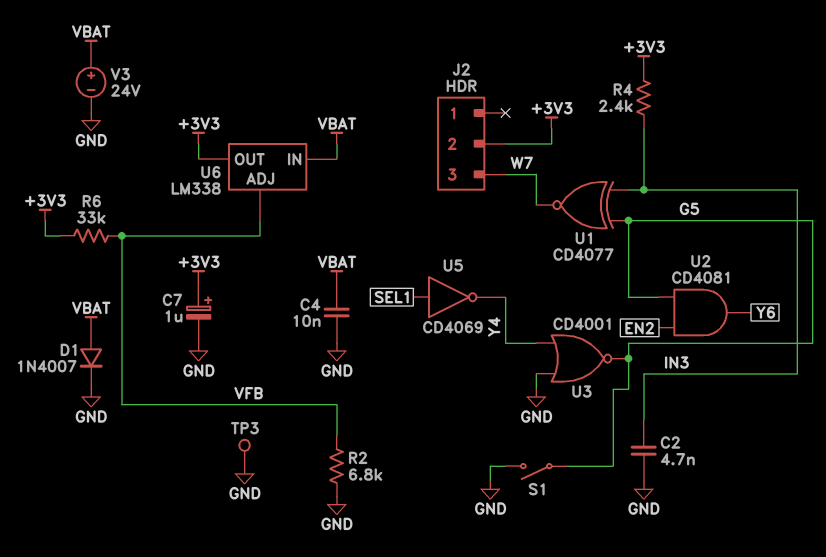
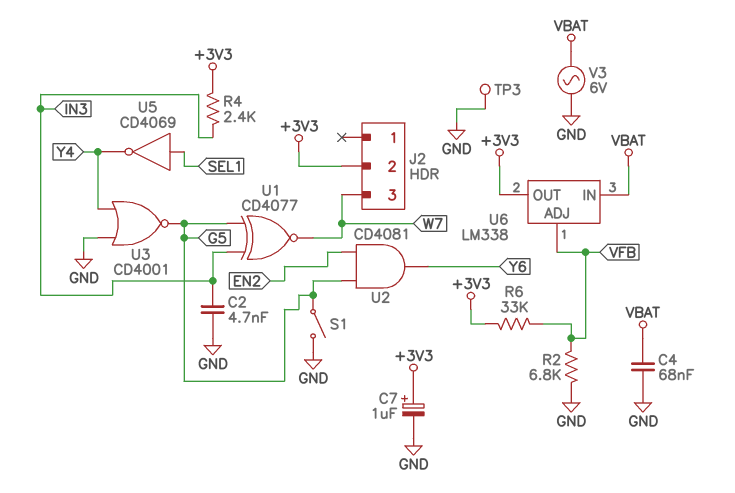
C4: 10nF (GND, VBAT) -> 68nF (GND, VBAT)
D1: diode 1N4007 (A VBAT, K GND) -> none
V3: 24V (plus VBAT, minus GND) -> AC 6V (GND, VBAT)

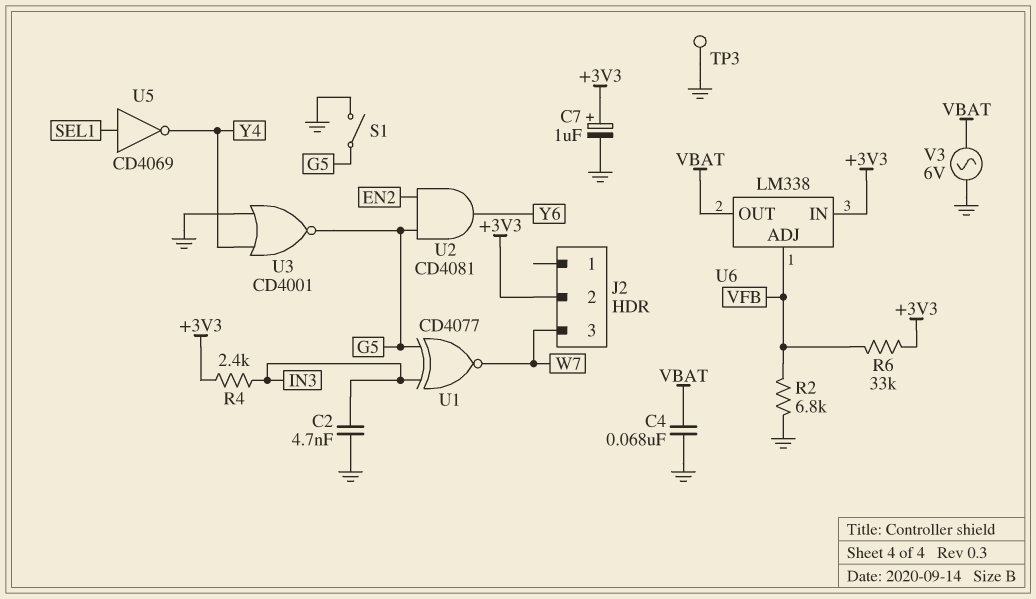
U6 pin IN: VBAT -> +3V3
U6 pin OUT: +3V3 -> VBAT

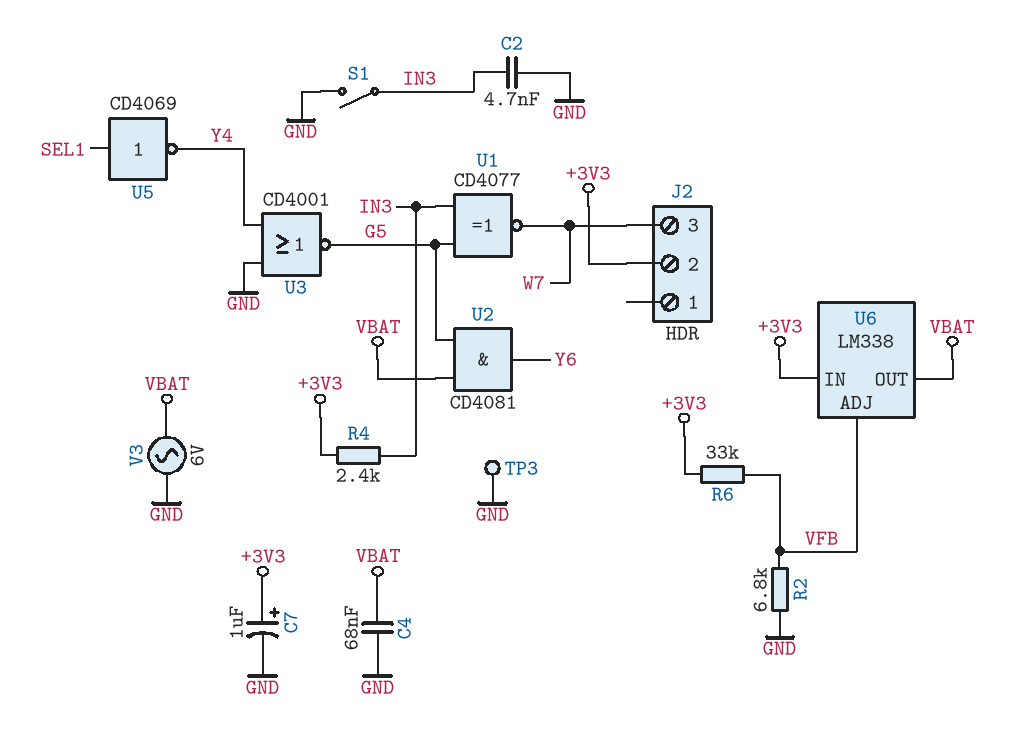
S1: switch (G5, GND) -> switch (GND, IN3)
U2: AND CD4081 (in EN2, in G5, out Y6) -> AND CD4081 (in G5, in VBAT, out Y6)

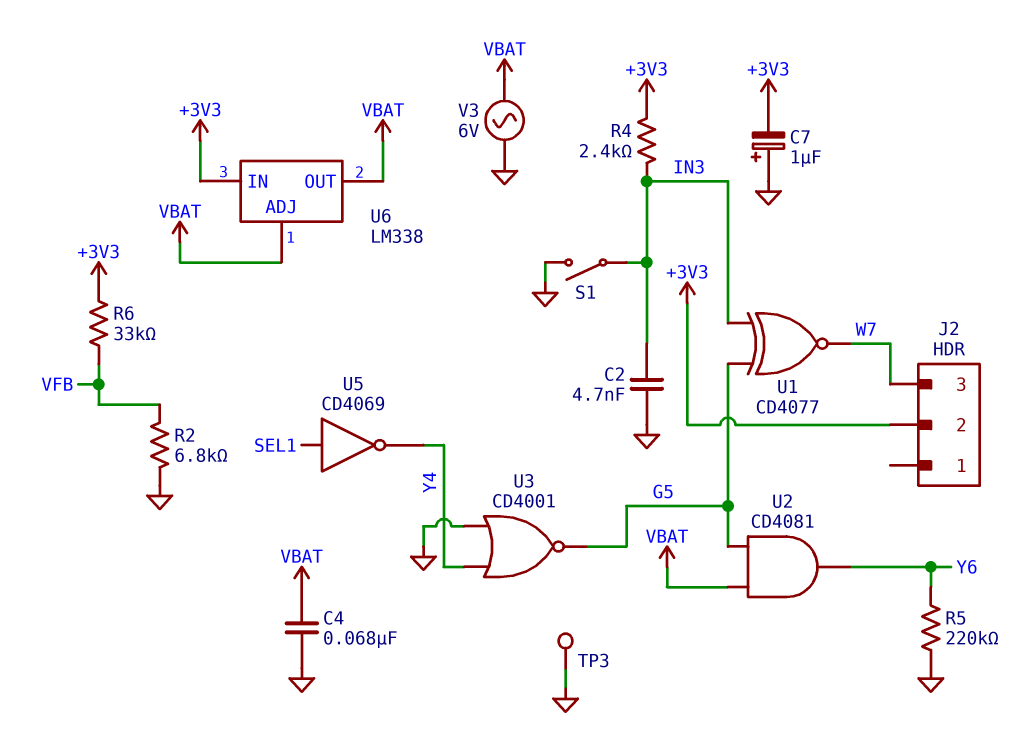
C7: 1uF (plus +3V3, minus GND) -> 1uF (plus GND, minus +3V3)
R5: none -> 220k (GND, Y6)
U6 pin ADJ: VFB -> VBAT

